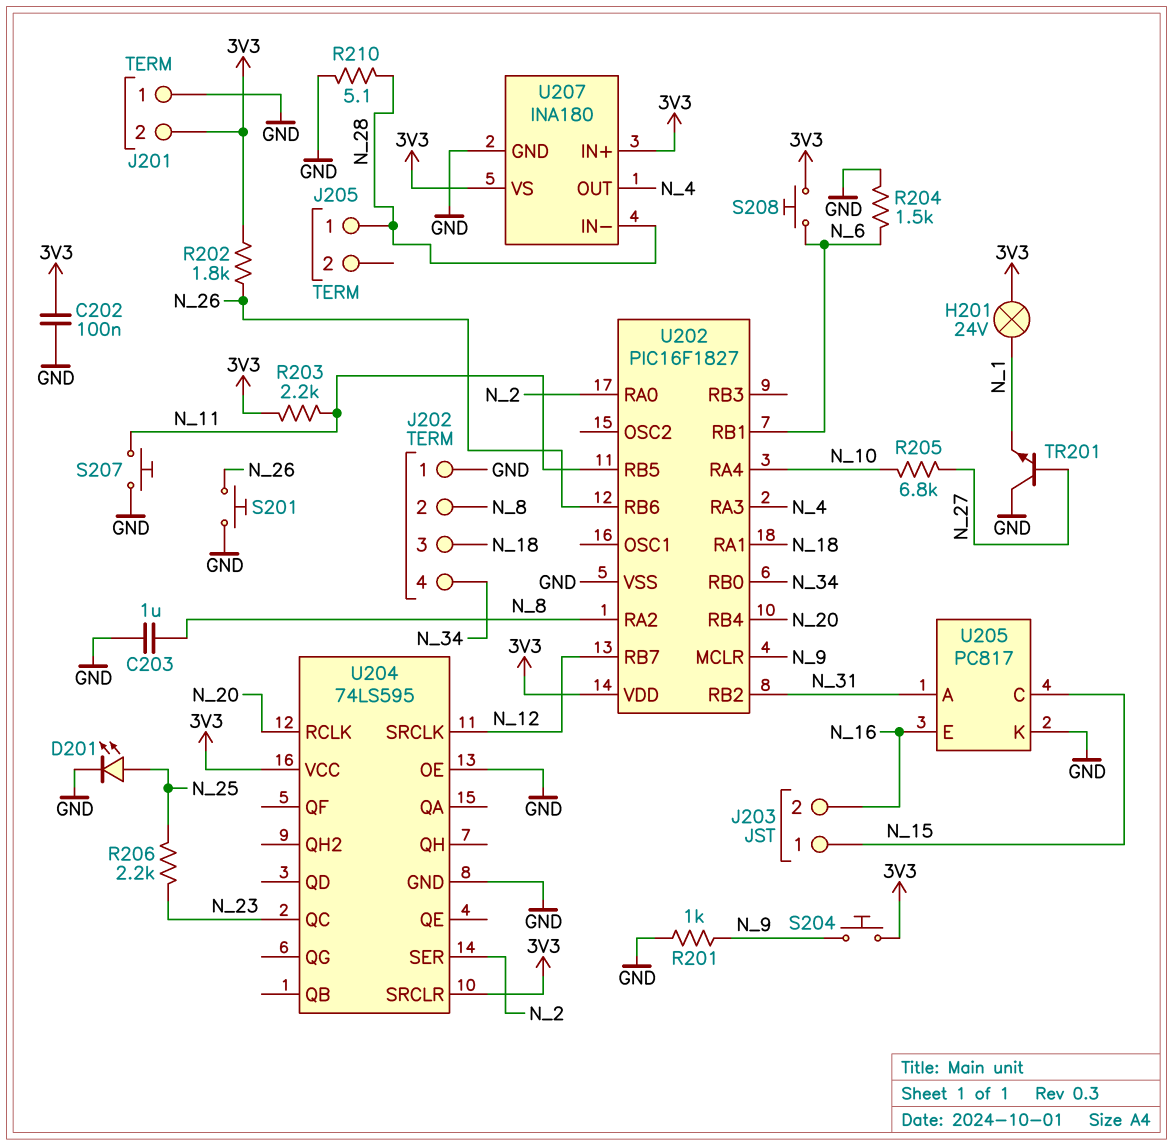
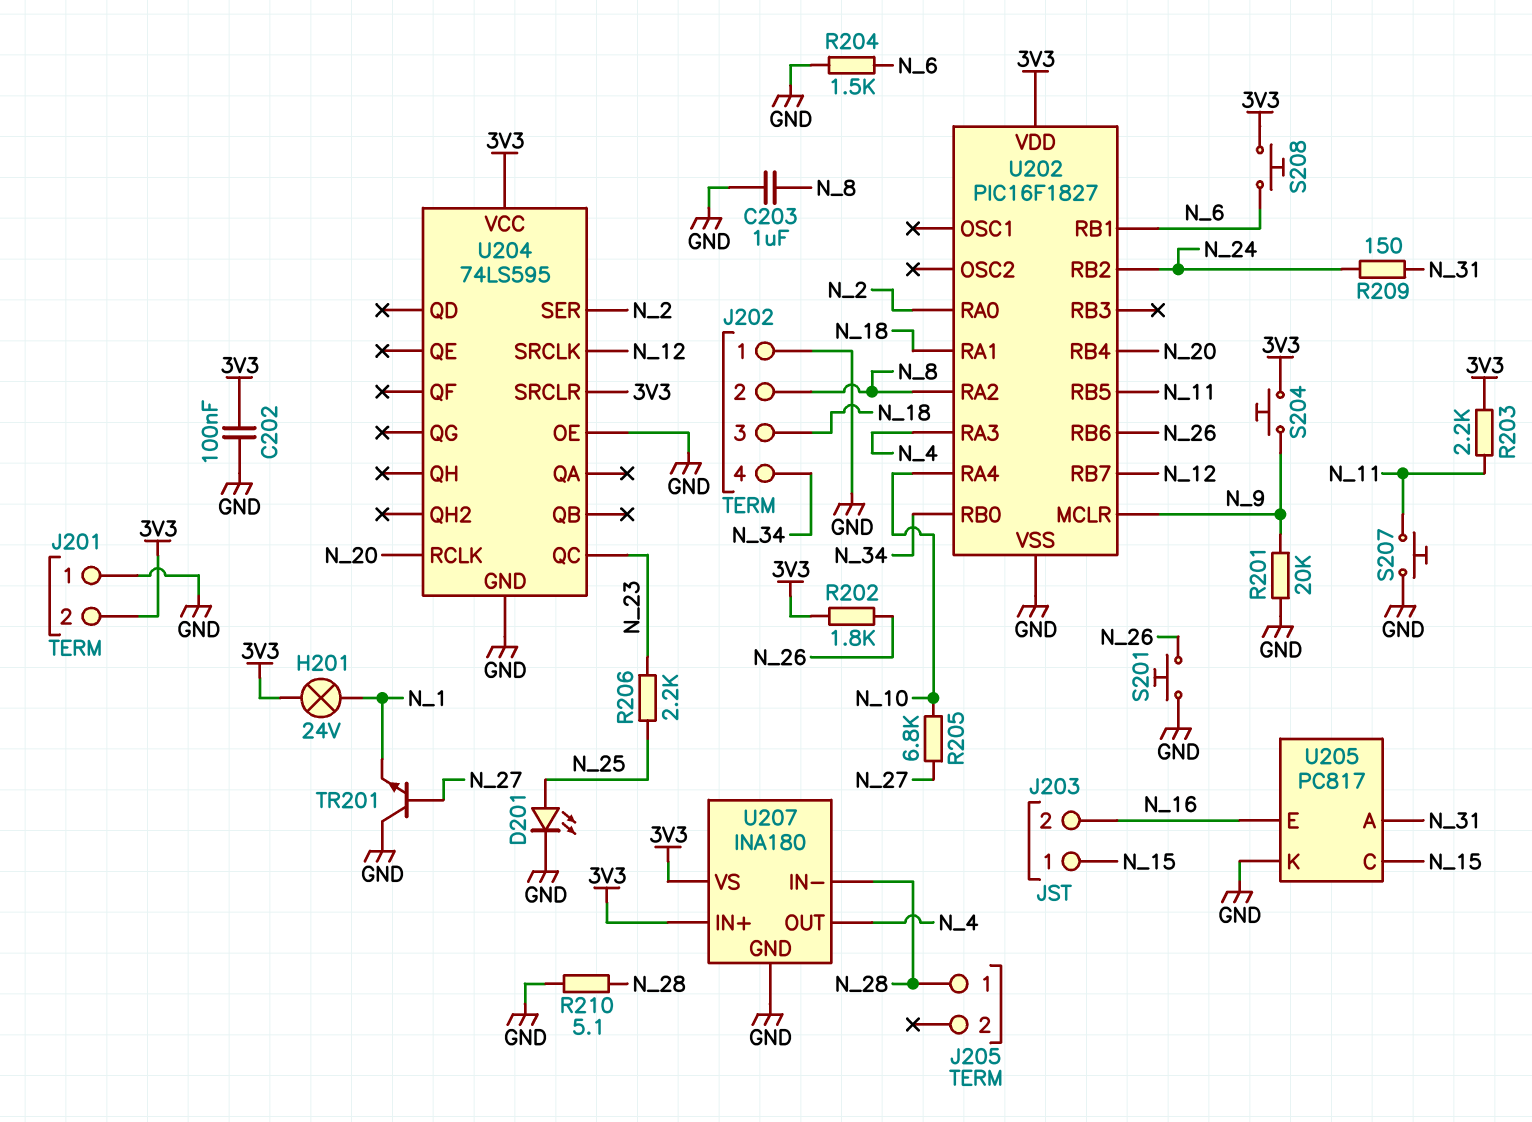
R201: 1k (GND, N_9) -> 20k (GND, N_9)
R209: none -> 150 (N_24, N_31)
U202 pin RB2: N_31 -> N_24

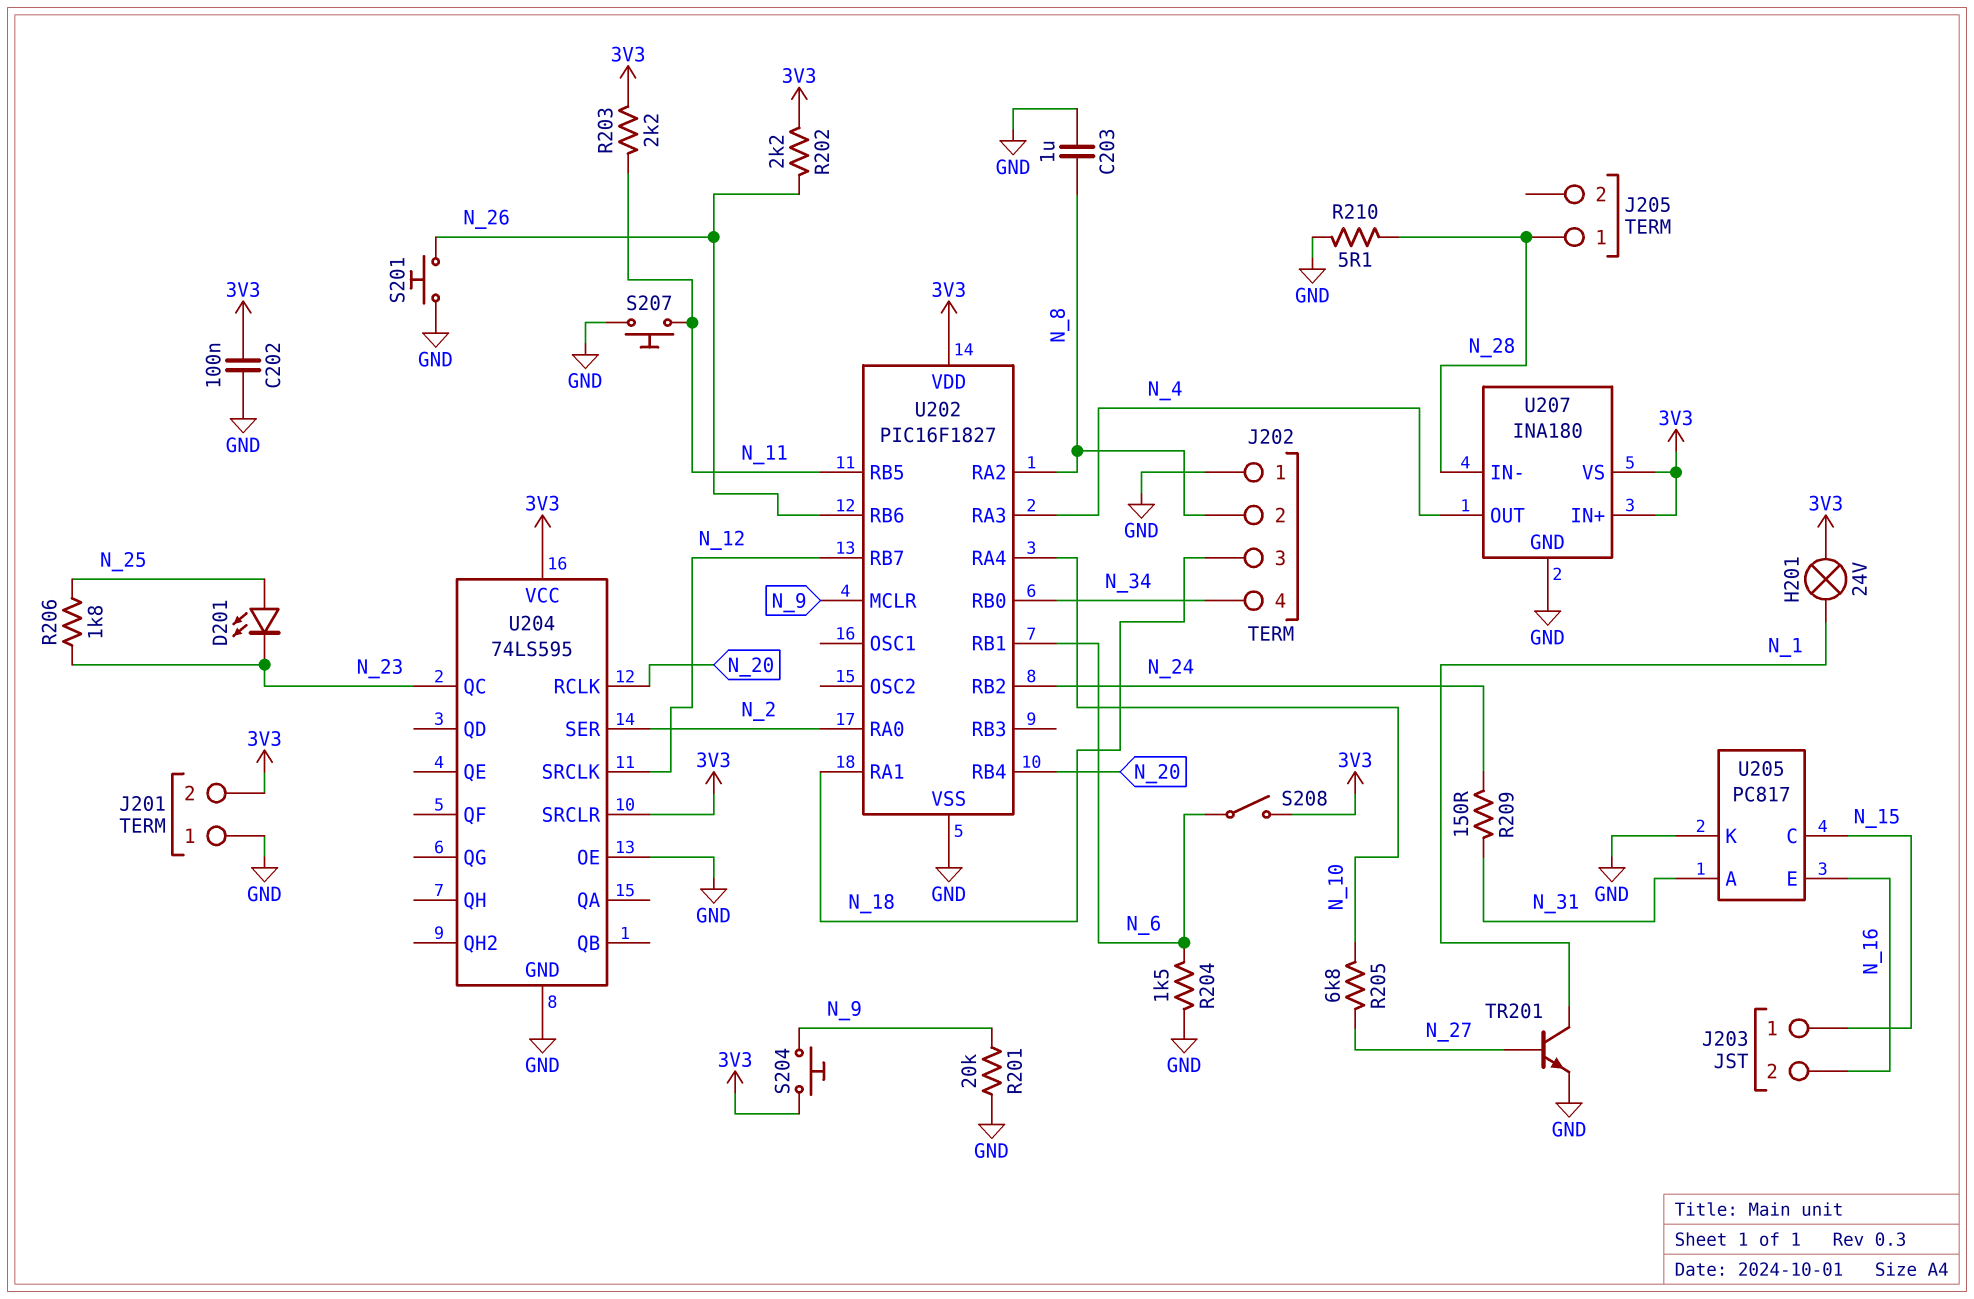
D201: LED (A N_25, K GND) -> LED (A N_25, K N_23)
R202: 1.8k (3V3, N_26) -> 2.2k (3V3, N_26)
R206: 2.2k (N_23, N_25) -> 1.8k (N_23, N_25)
S208: button (3V3, N_6) -> switch (3V3, N_6)
TR201: NPN (B N_27, C GND, E N_1) -> NPN (B N_27, C N_1, E GND)

